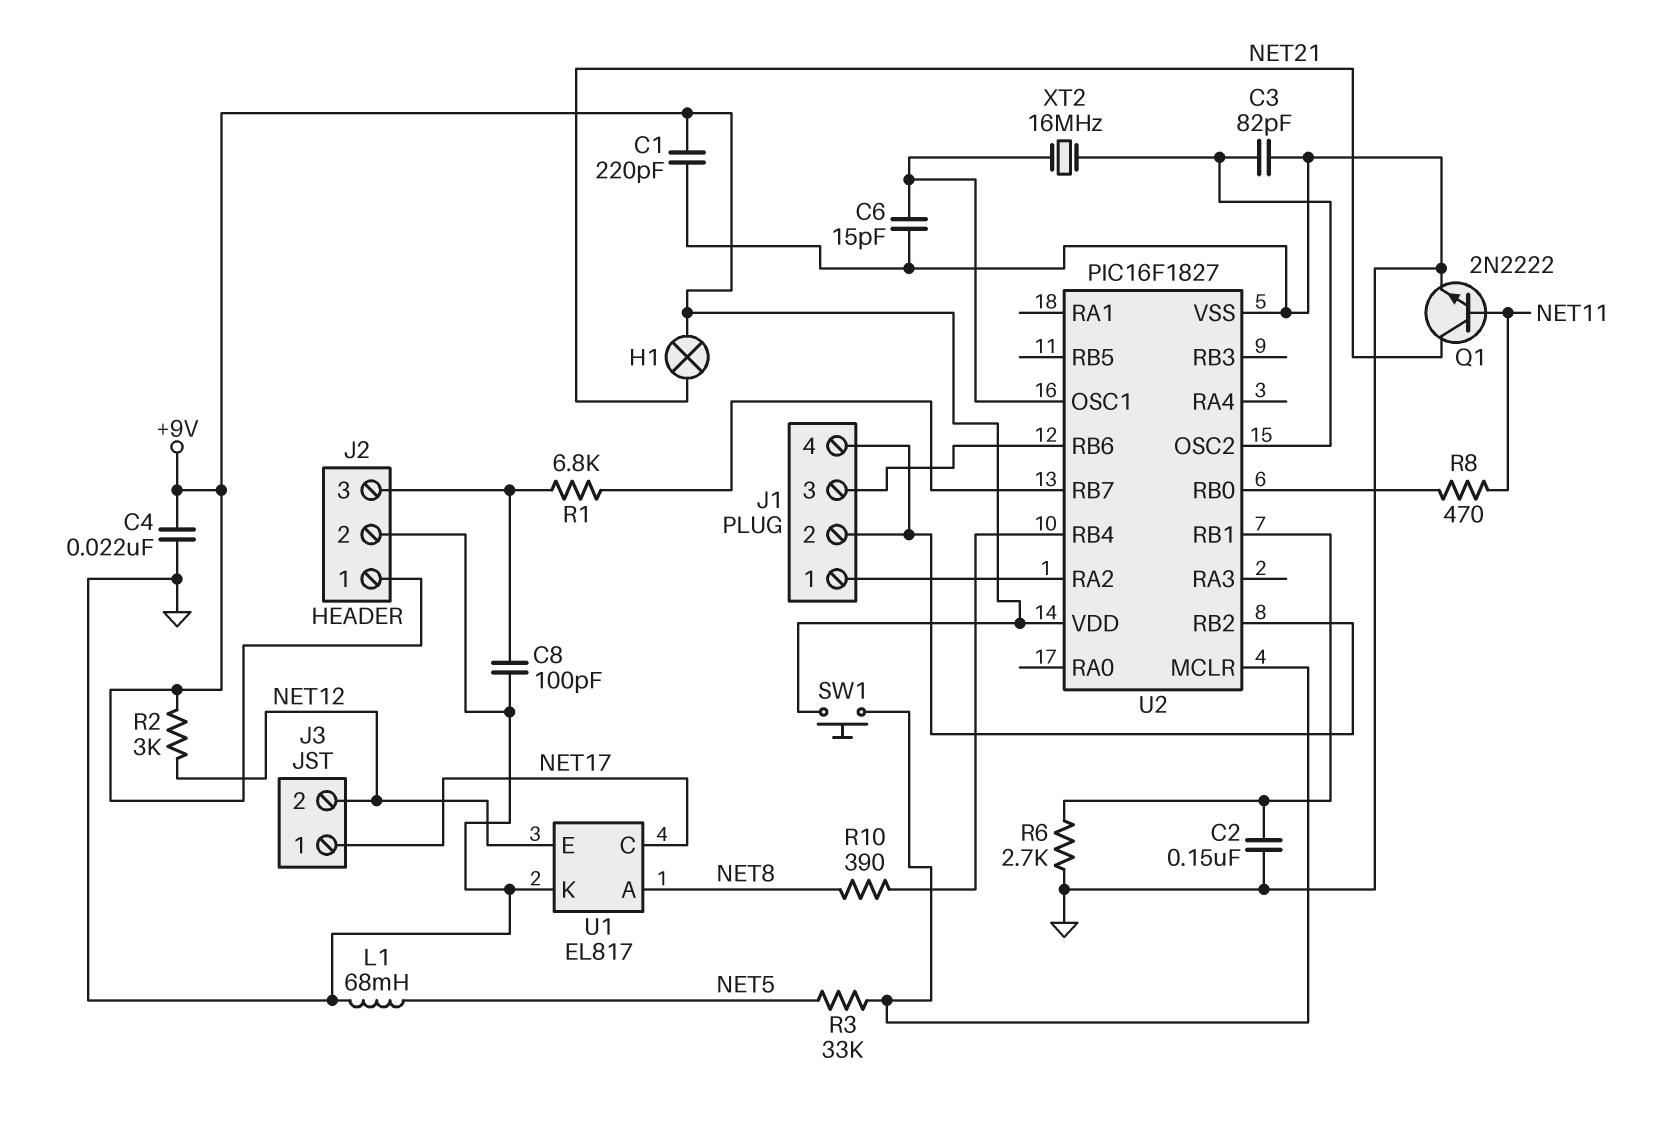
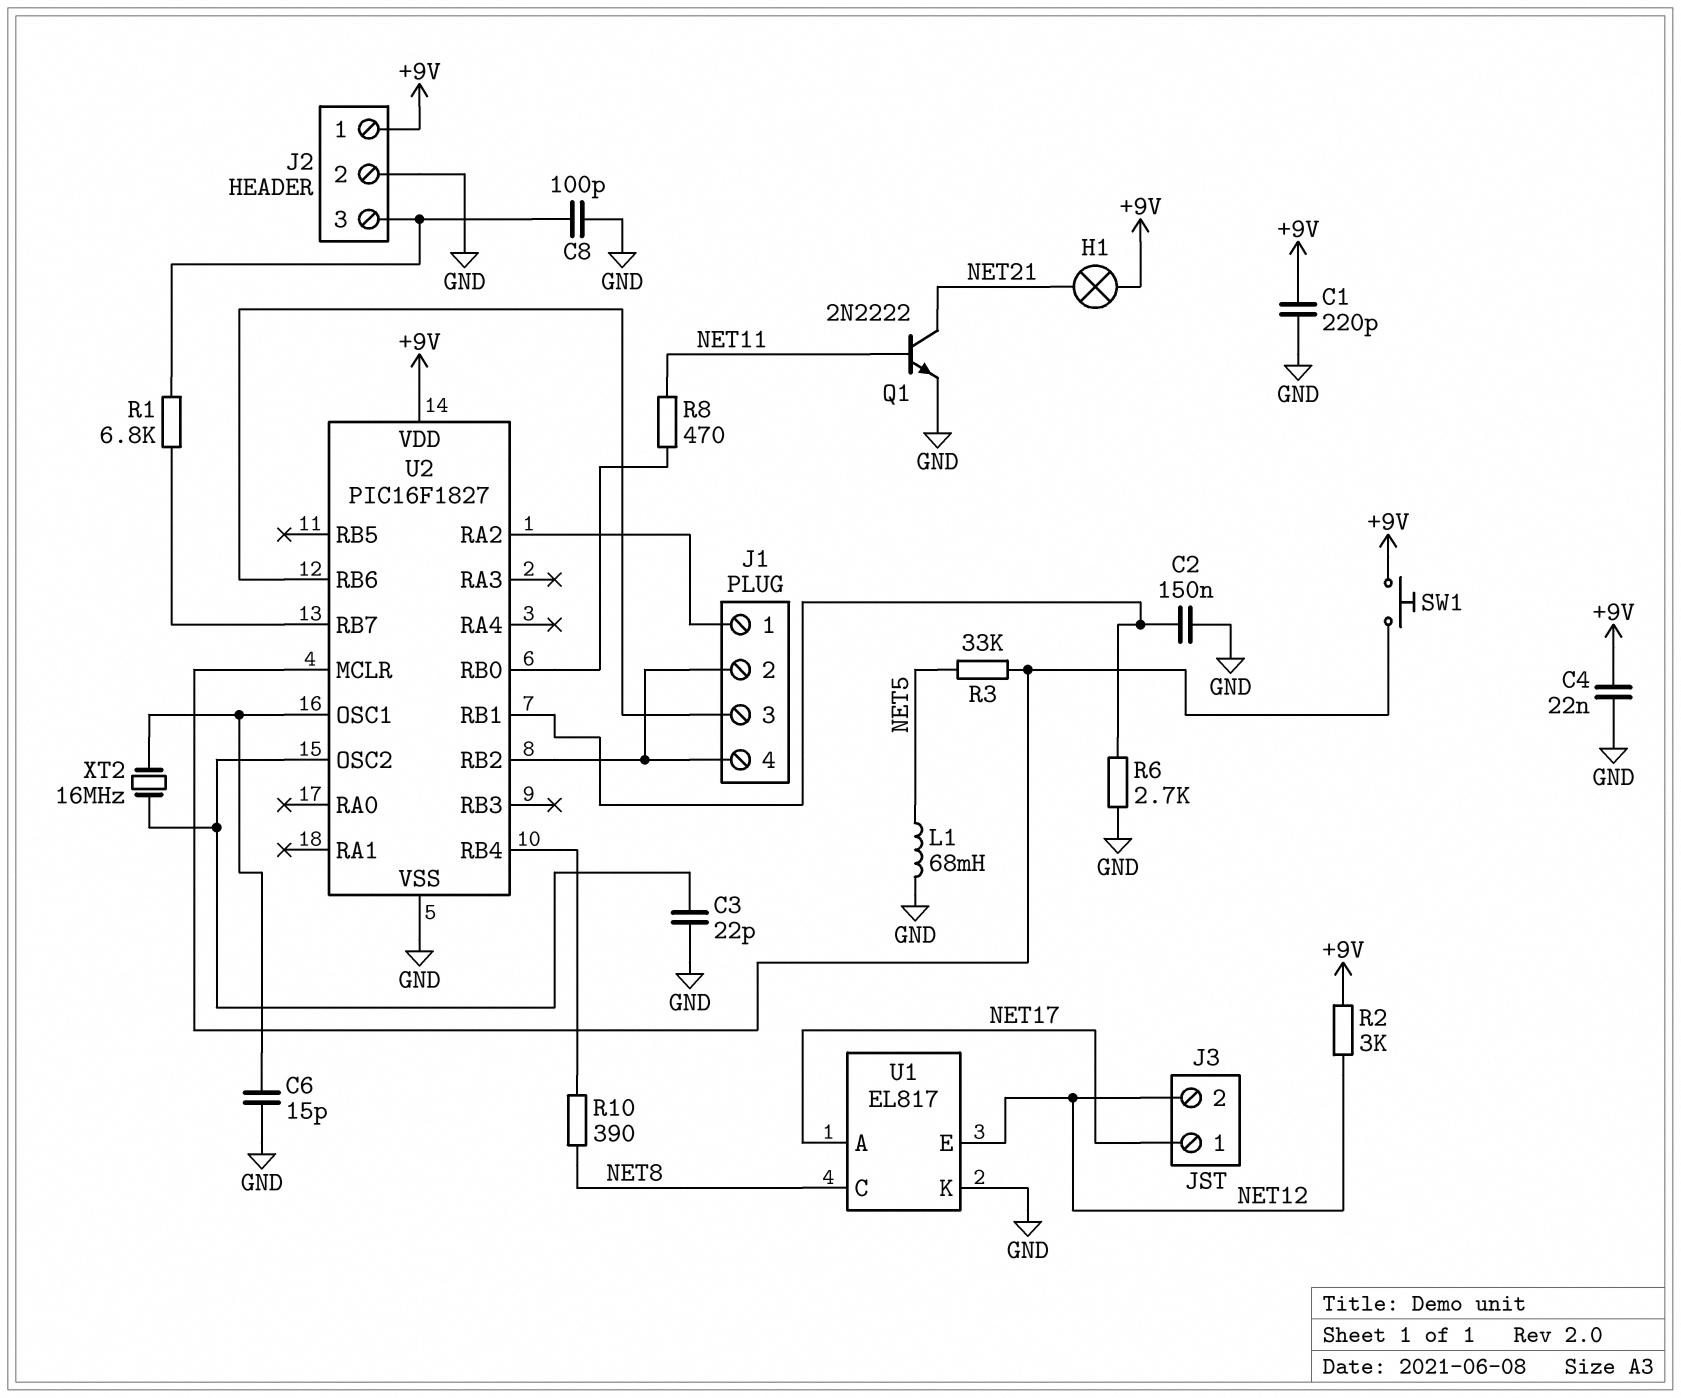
C3: 82pF (GND, U2/OSC2) -> 22pF (GND, U2/OSC2)
U1 pin A: NET8 -> NET17
U1 pin C: NET17 -> NET8

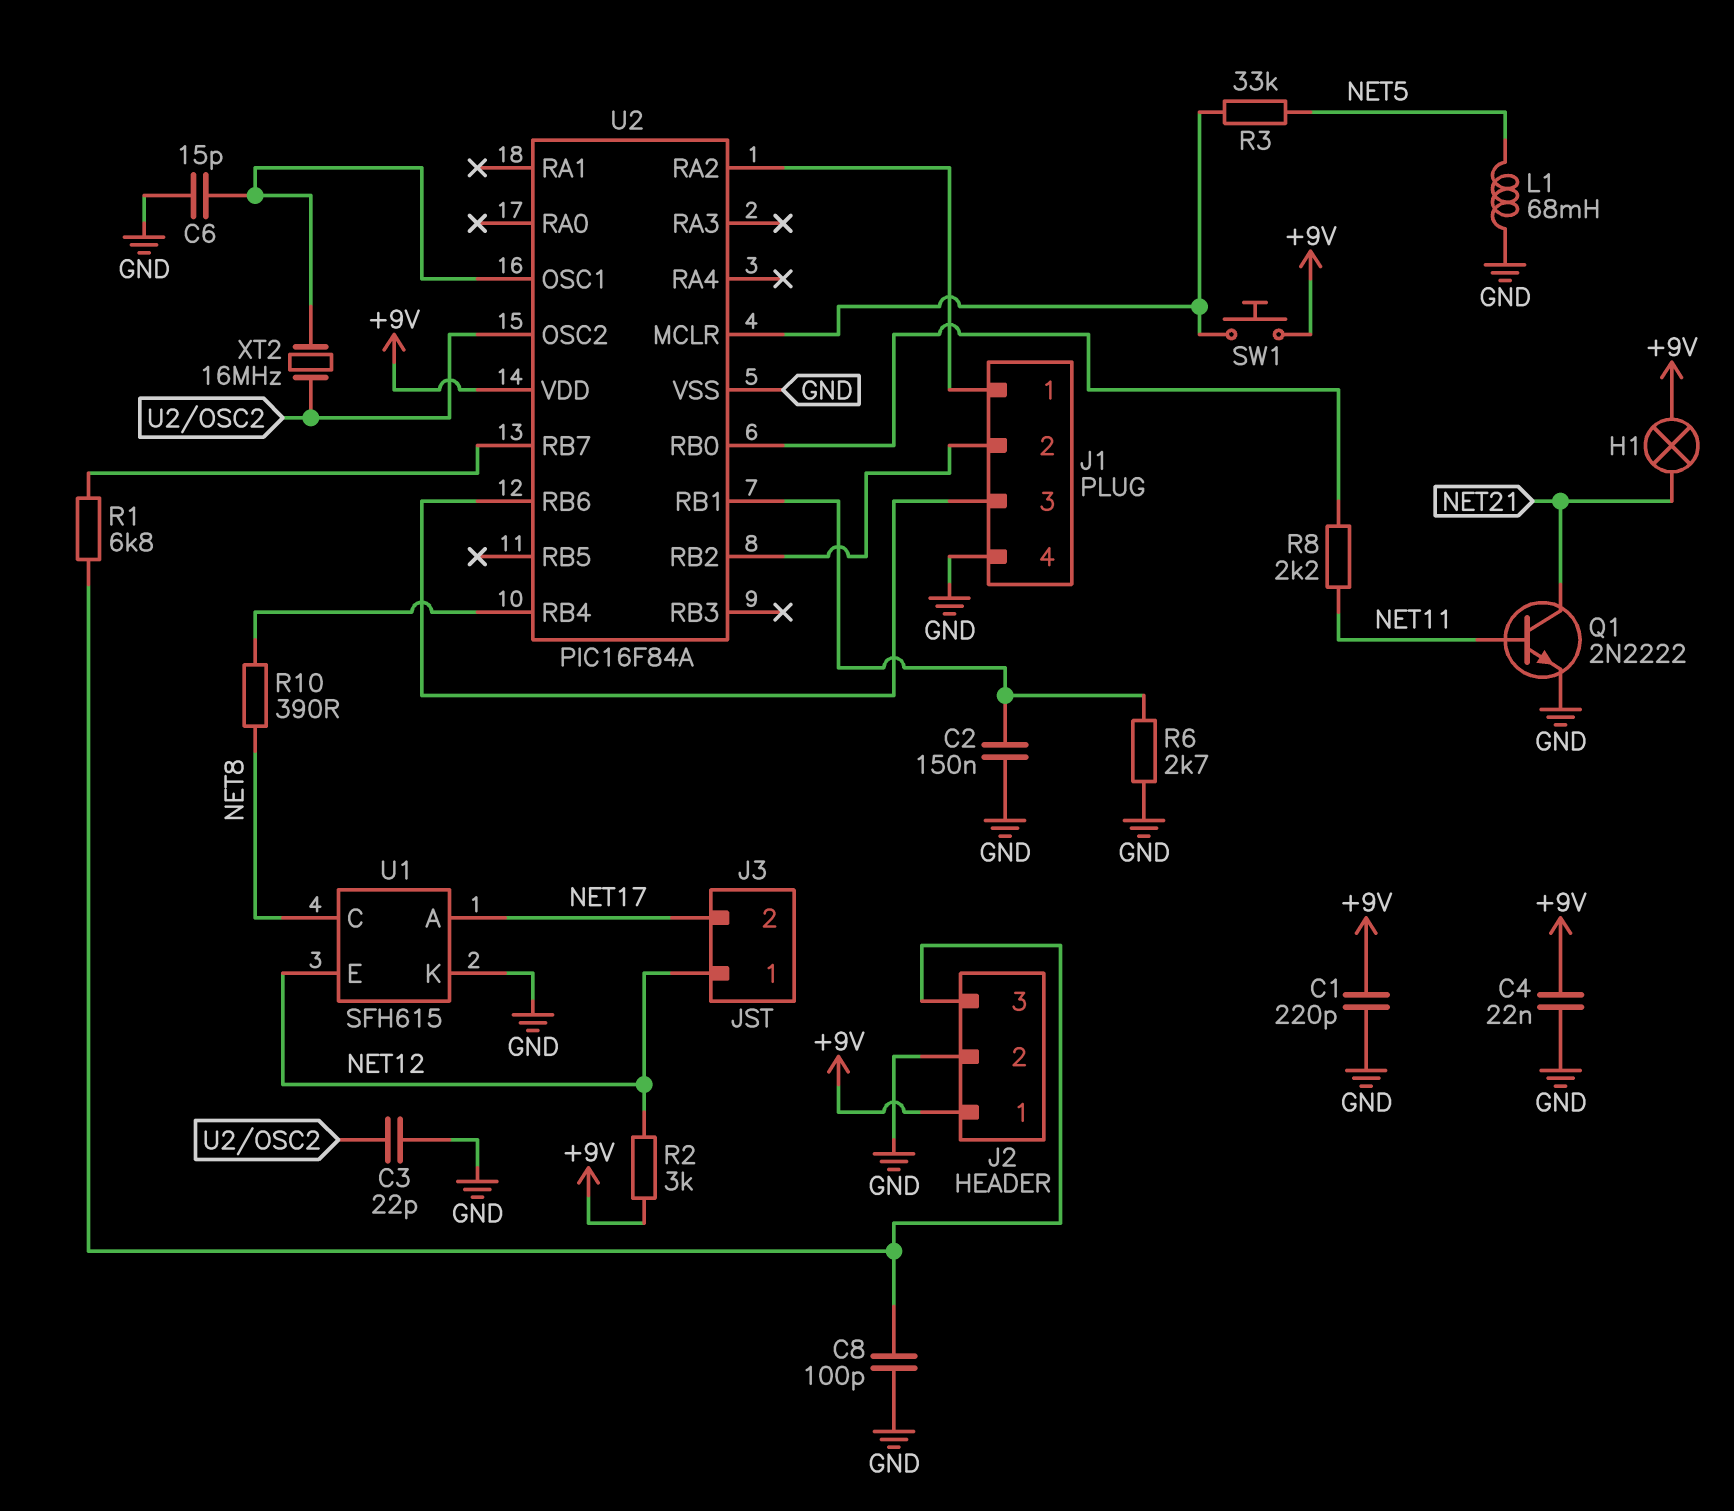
J1 pin 4: J1/2 -> GND
J3 pin 1: NET17 -> NET12
J3 pin 2: NET12 -> NET17
R8: 470 (NET11, U2/RB0) -> 2.2k (NET11, U2/RB0)
U1: EL817 -> SFH615
U2: PIC16F1827 -> PIC16F84A

